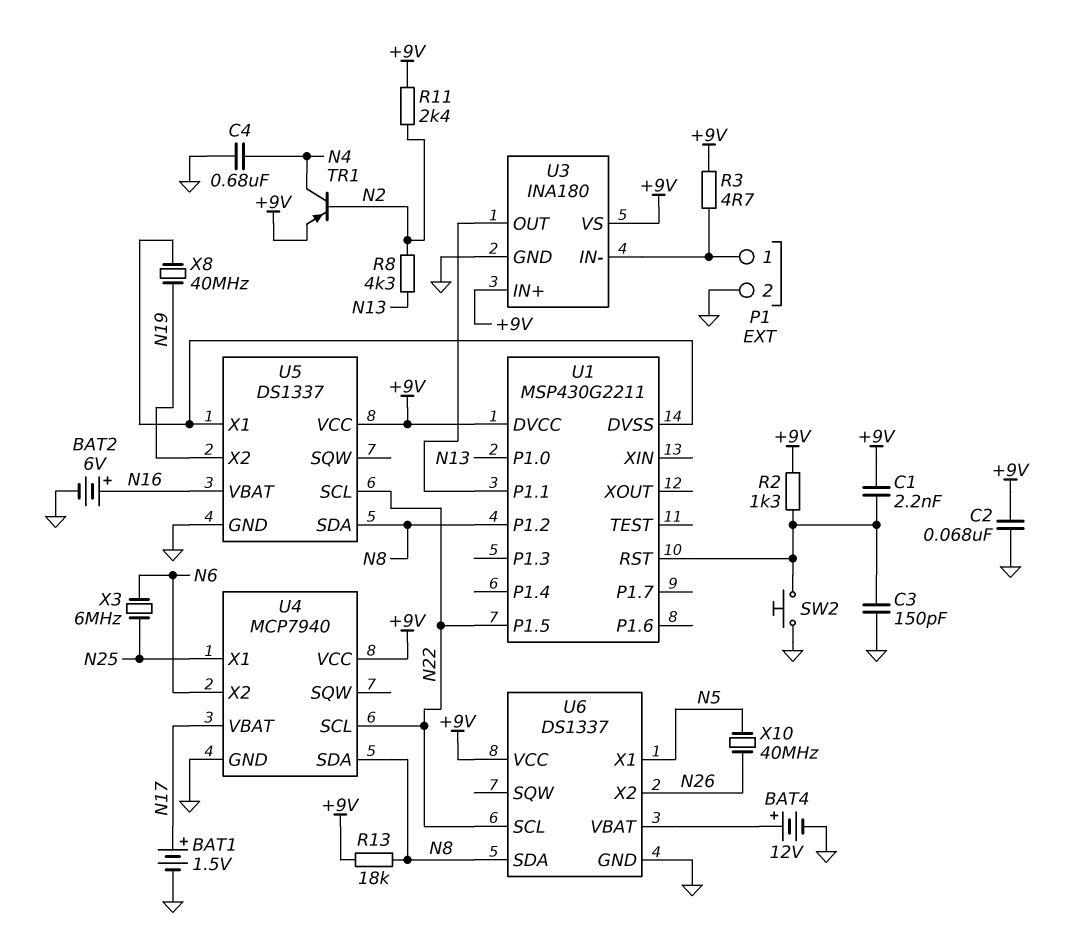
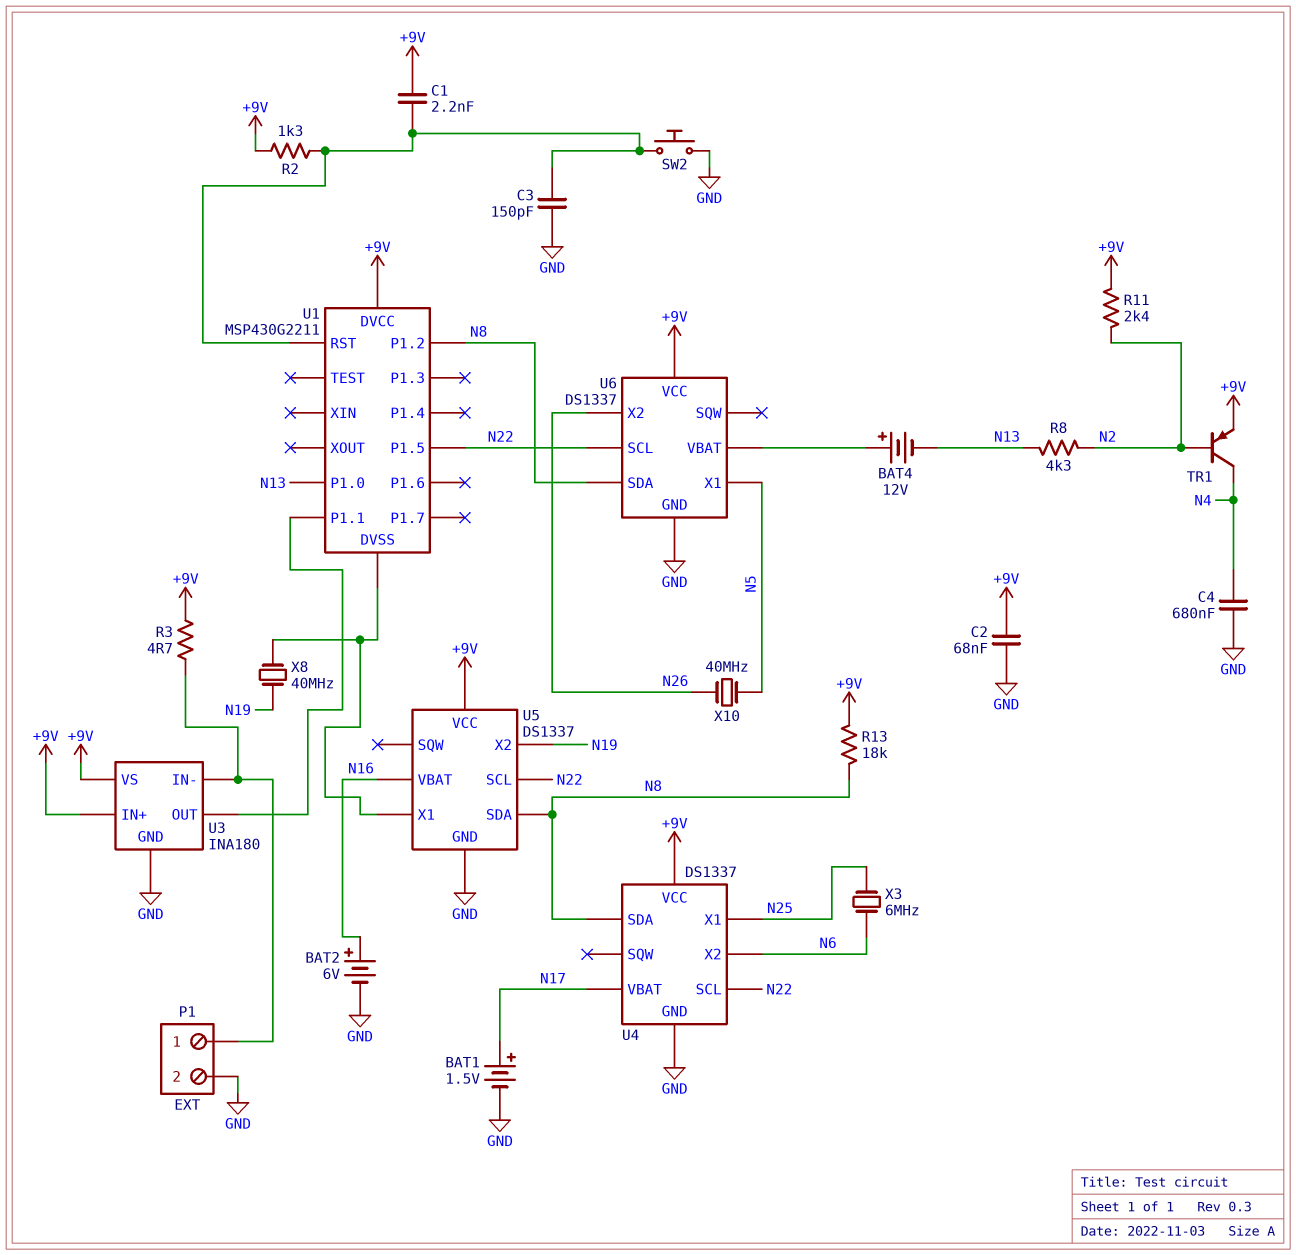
BAT4: 12V (plus U6/VBAT, minus GND) -> 12V (plus U6/VBAT, minus N13)
U4: MCP7940 -> DS1337

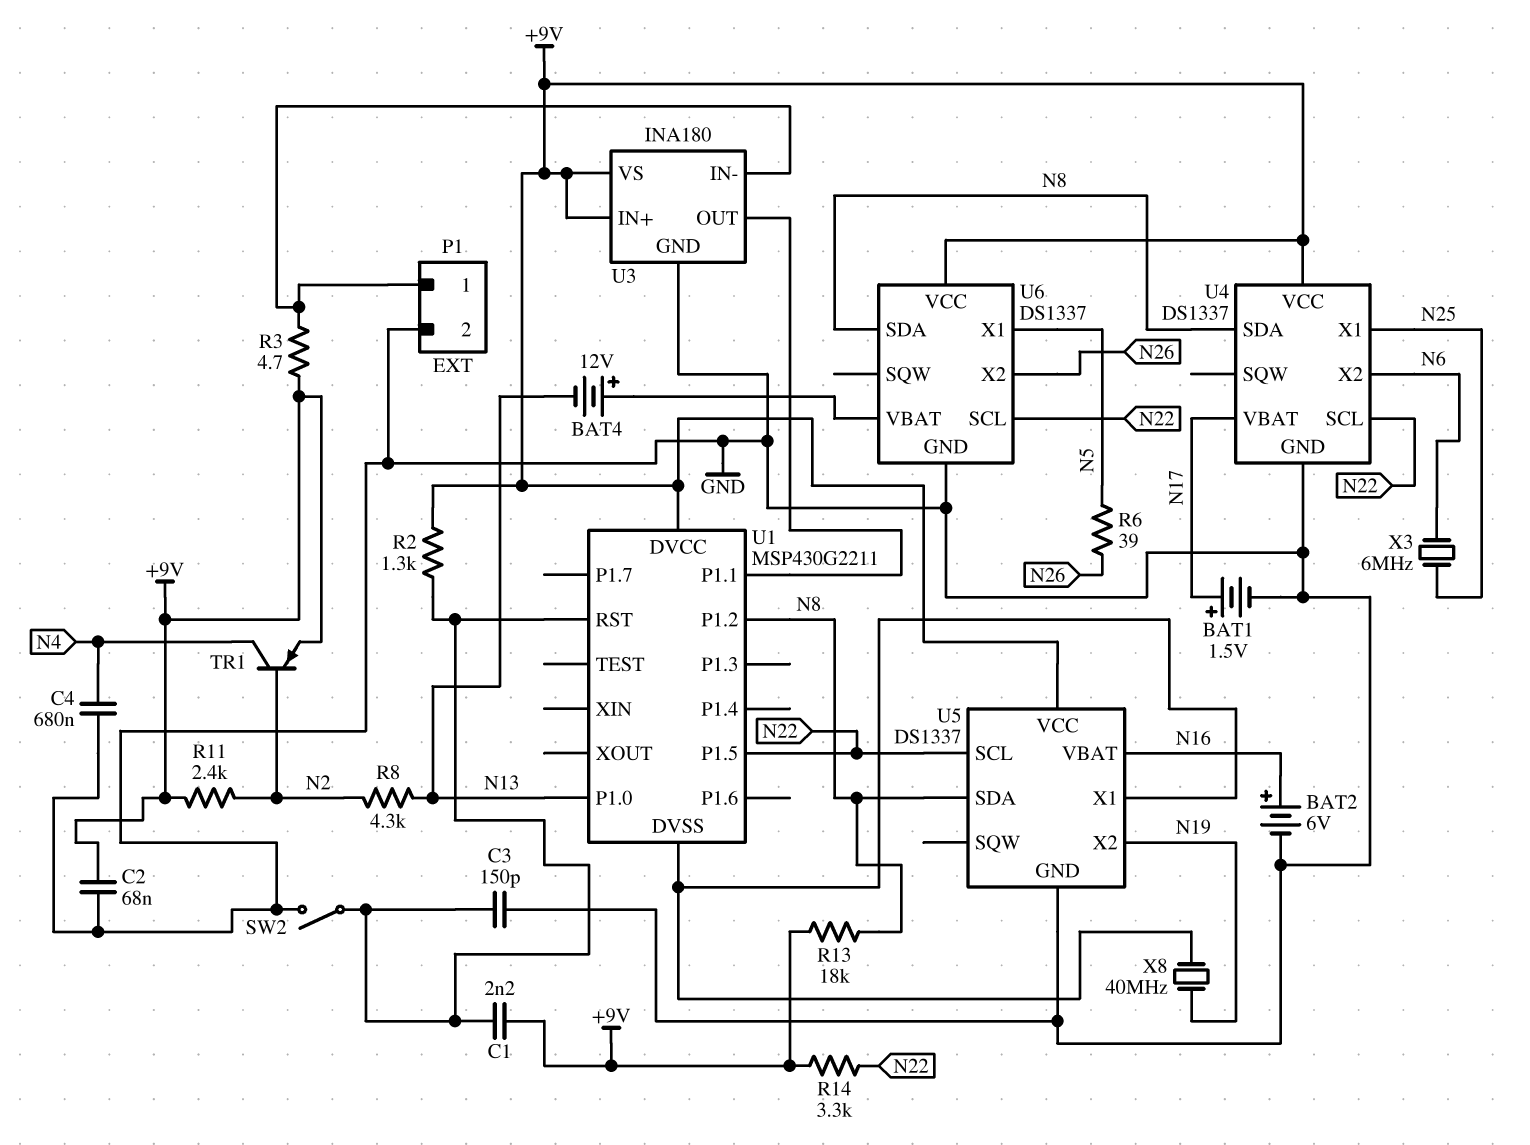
R6: none -> 39 (N5, N26)
R14: none -> 3.3k (+9V, N22)
SW2: button (GND, U1/RST) -> switch (GND, U1/RST)
X10: 40MHz (N5, N26) -> none

